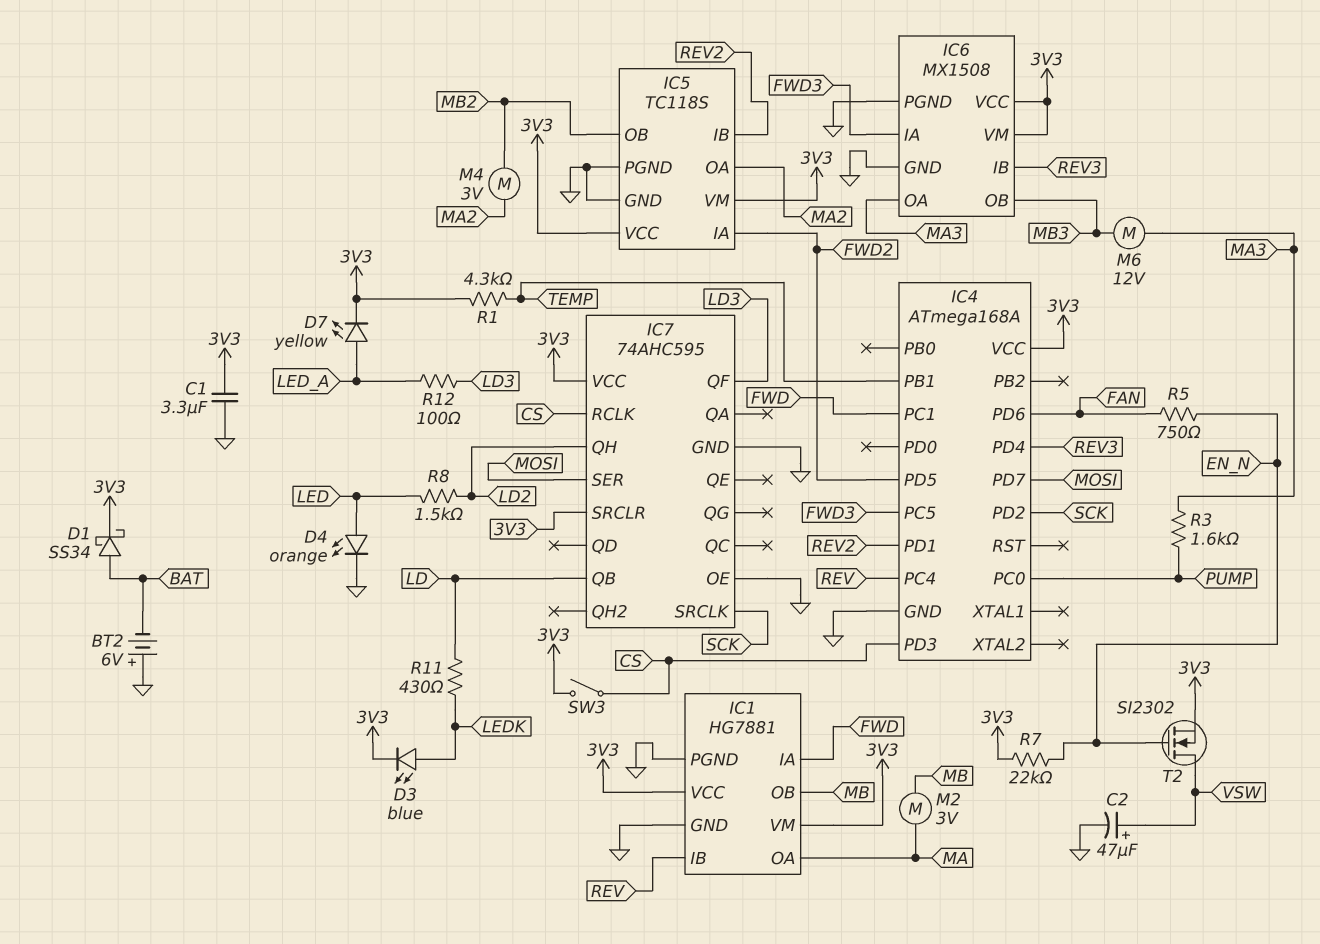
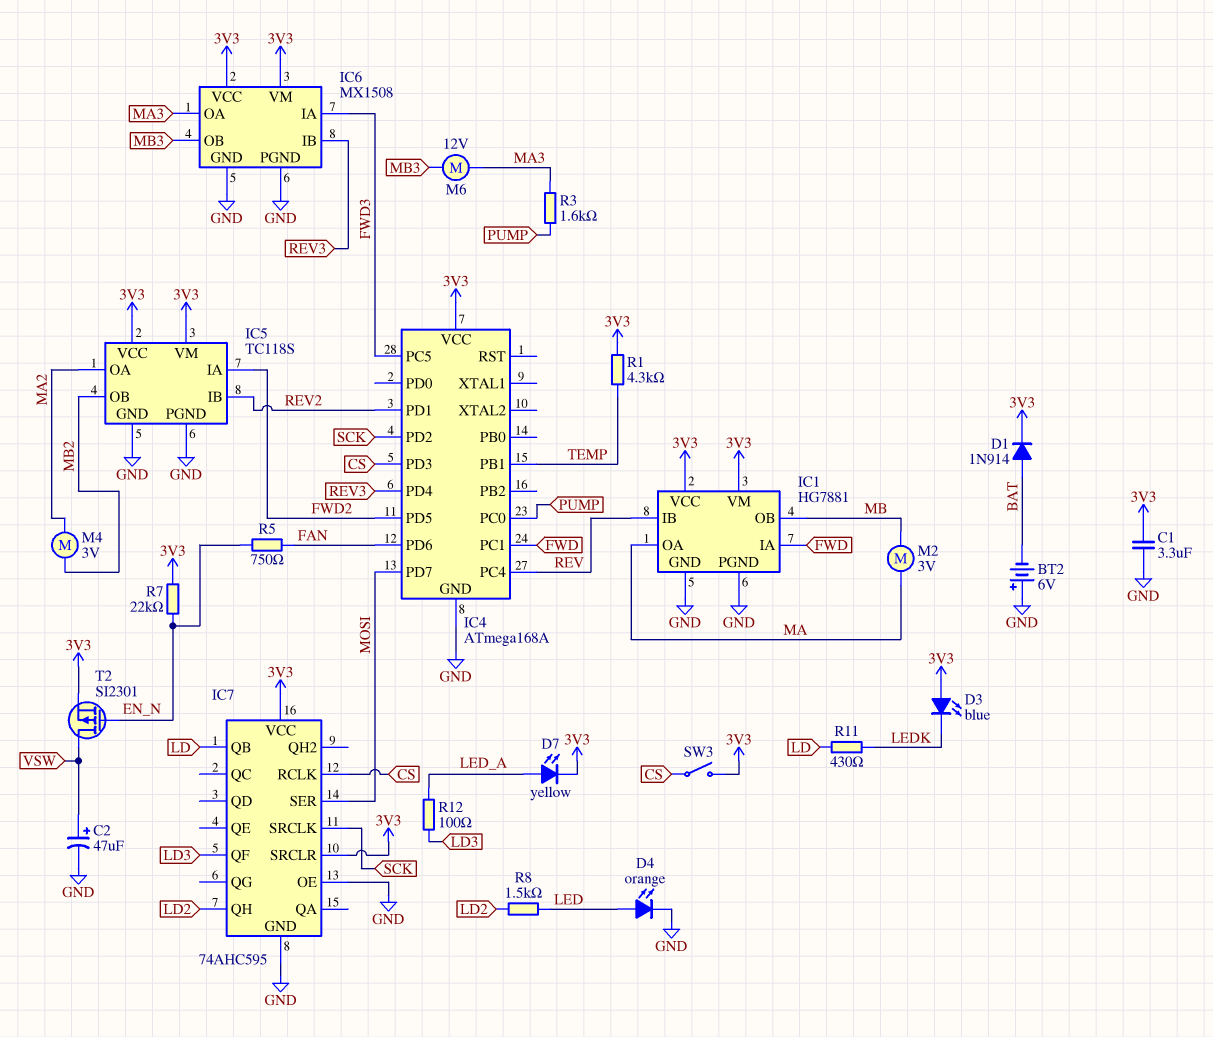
D1: schottky SS34 (A BAT, K 3V3) -> diode 1N914 (A BAT, K 3V3)
D3: LED blue (A LEDK, K 3V3) -> LED blue (A 3V3, K LEDK)
T2: NMOS SI2302 (G EN_N, D VSW, S 3V3) -> PMOS SI2301 (G EN_N, D VSW, S 3V3)

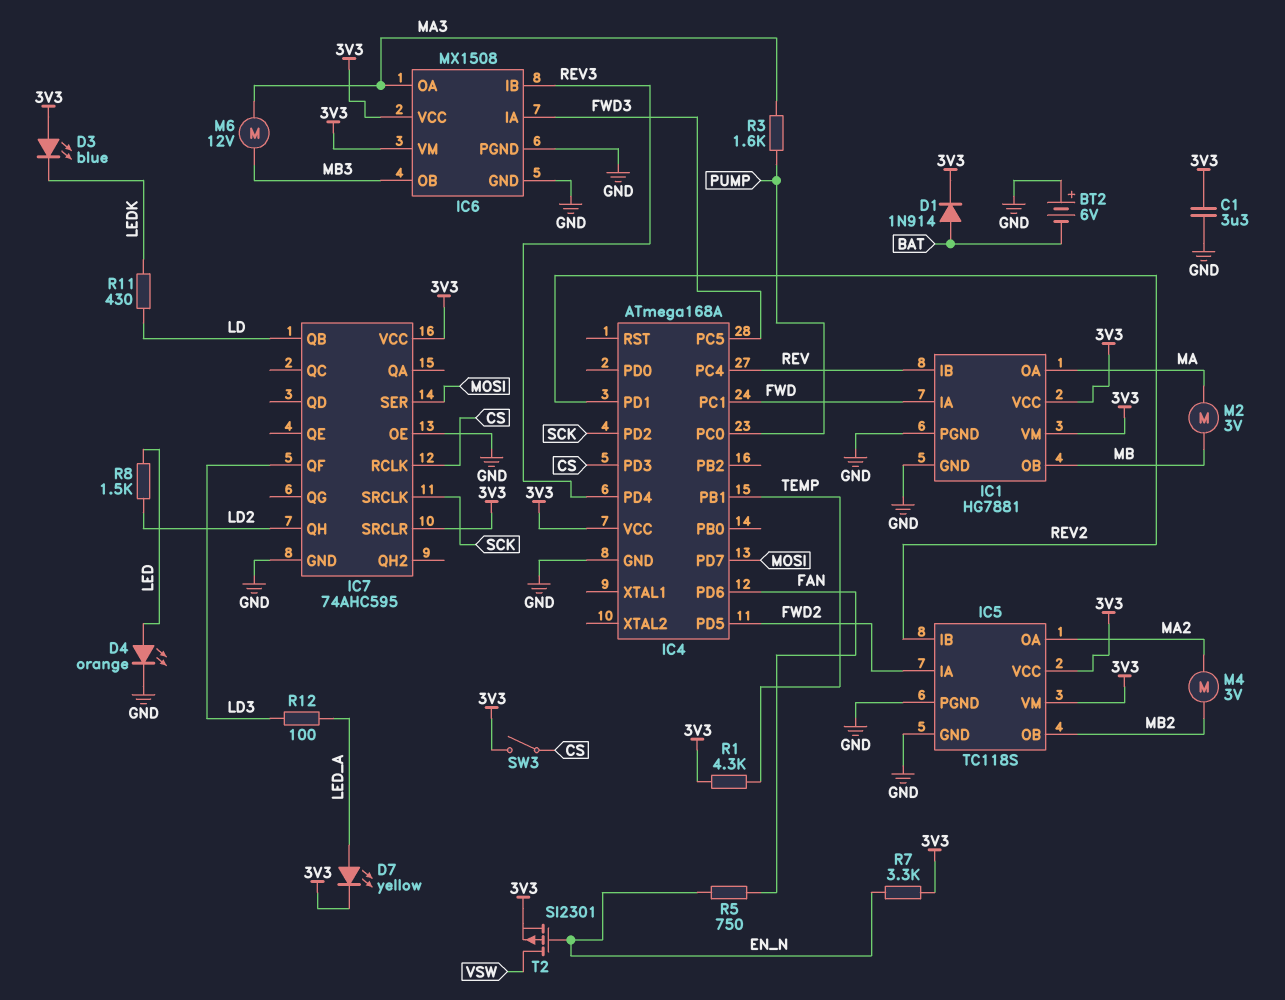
C2: 47uF (plus VSW, minus GND) -> none
R7: 22k (3V3, EN_N) -> 3.3k (3V3, EN_N)

